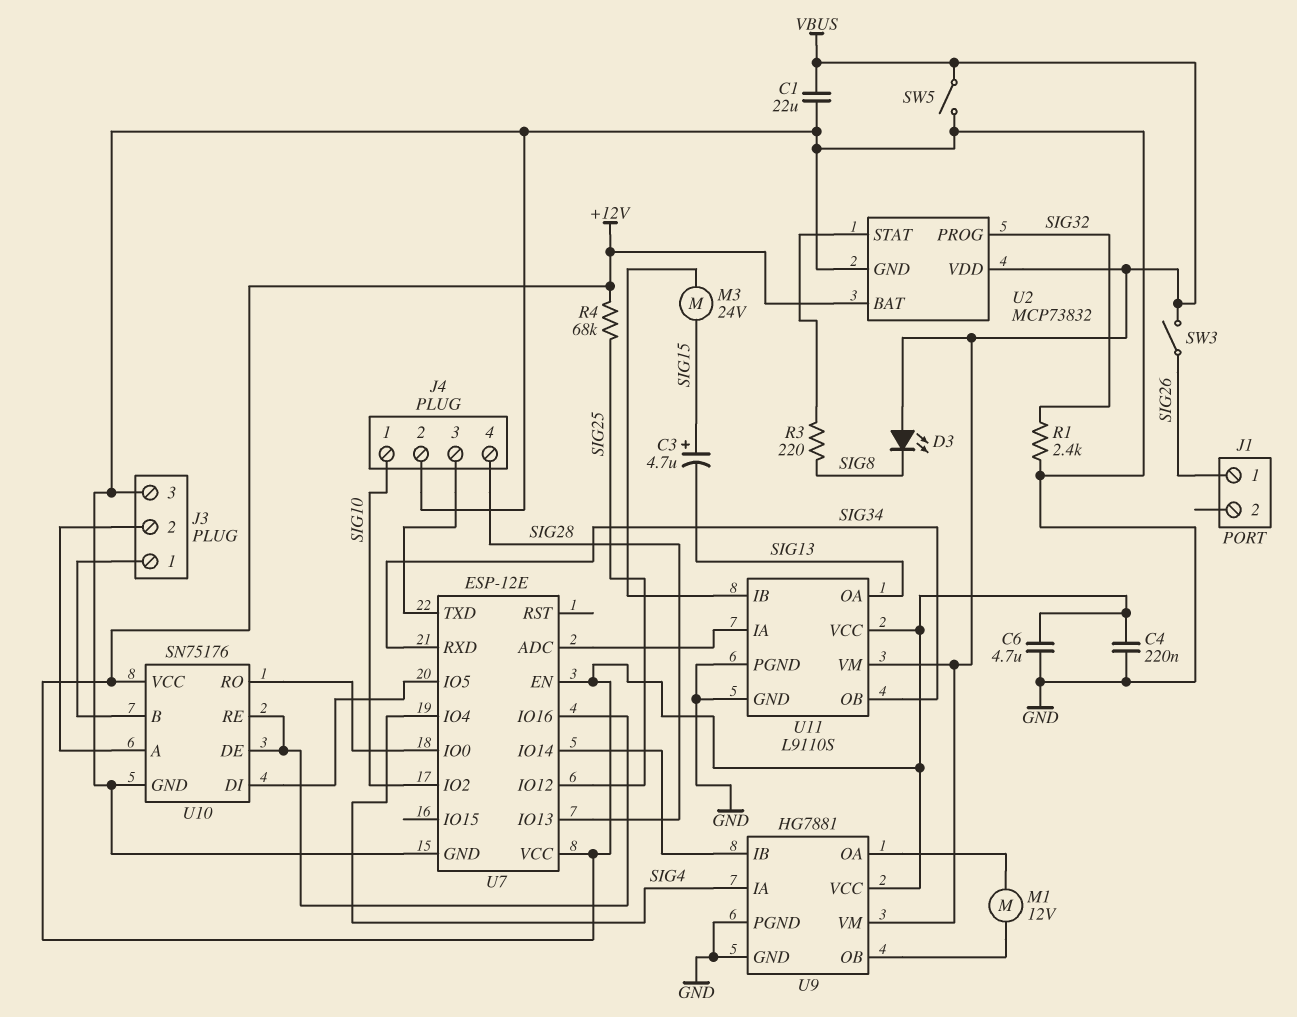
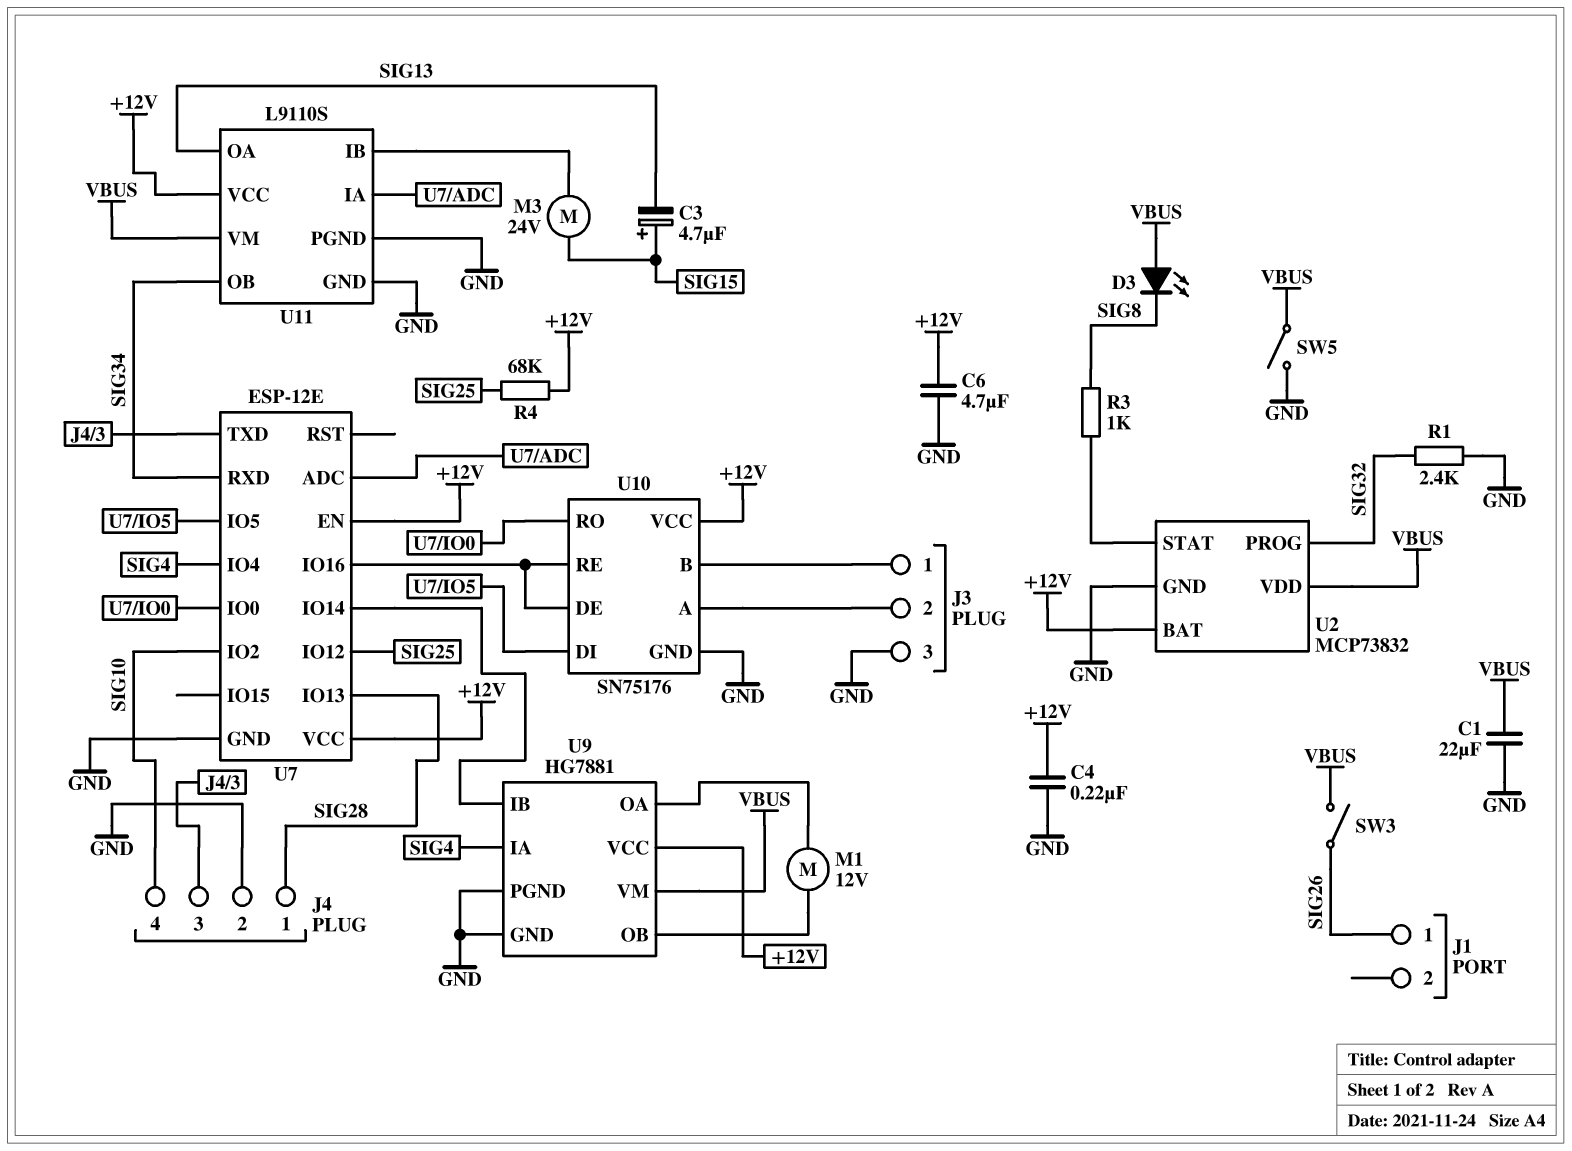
J4 pin 1: SIG10 -> SIG28
J4 pin 4: SIG28 -> SIG10
R3: 220 (SIG8, U2/STAT) -> 1k (SIG8, U2/STAT)

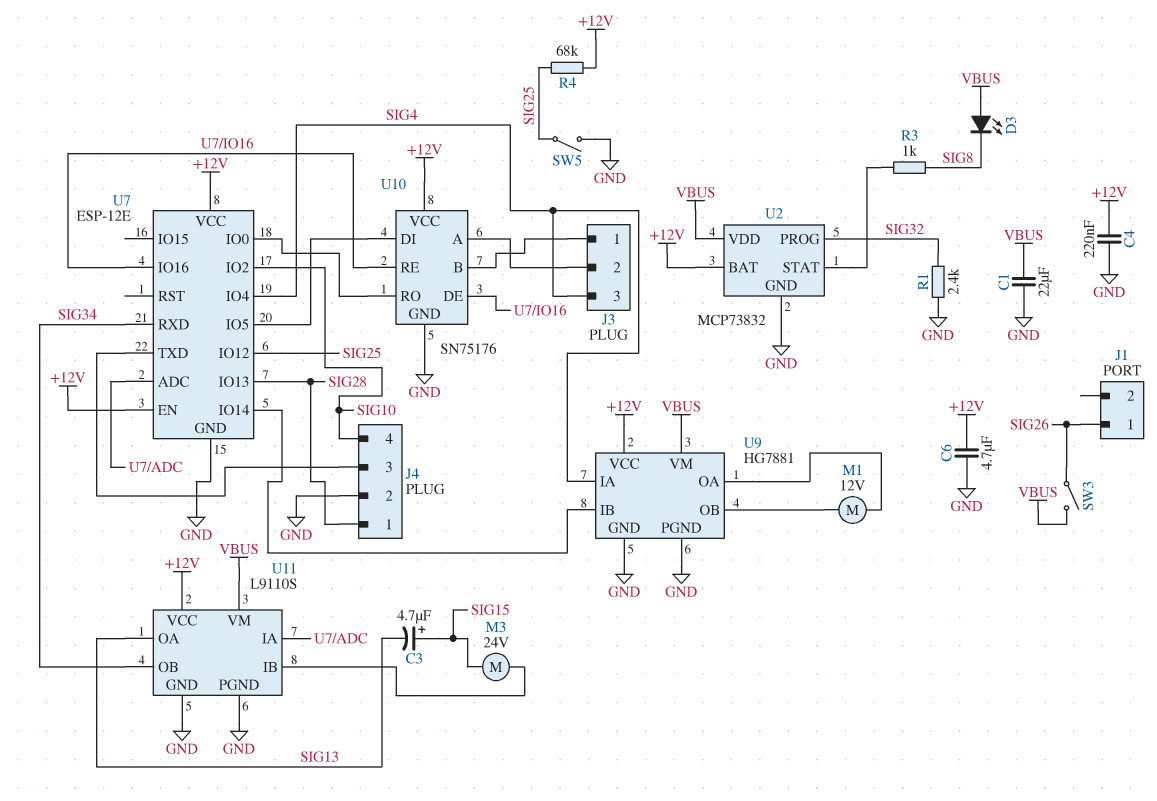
J3 pin 3: GND -> SIG4
SW5: switch (GND, VBUS) -> switch (GND, SIG25)

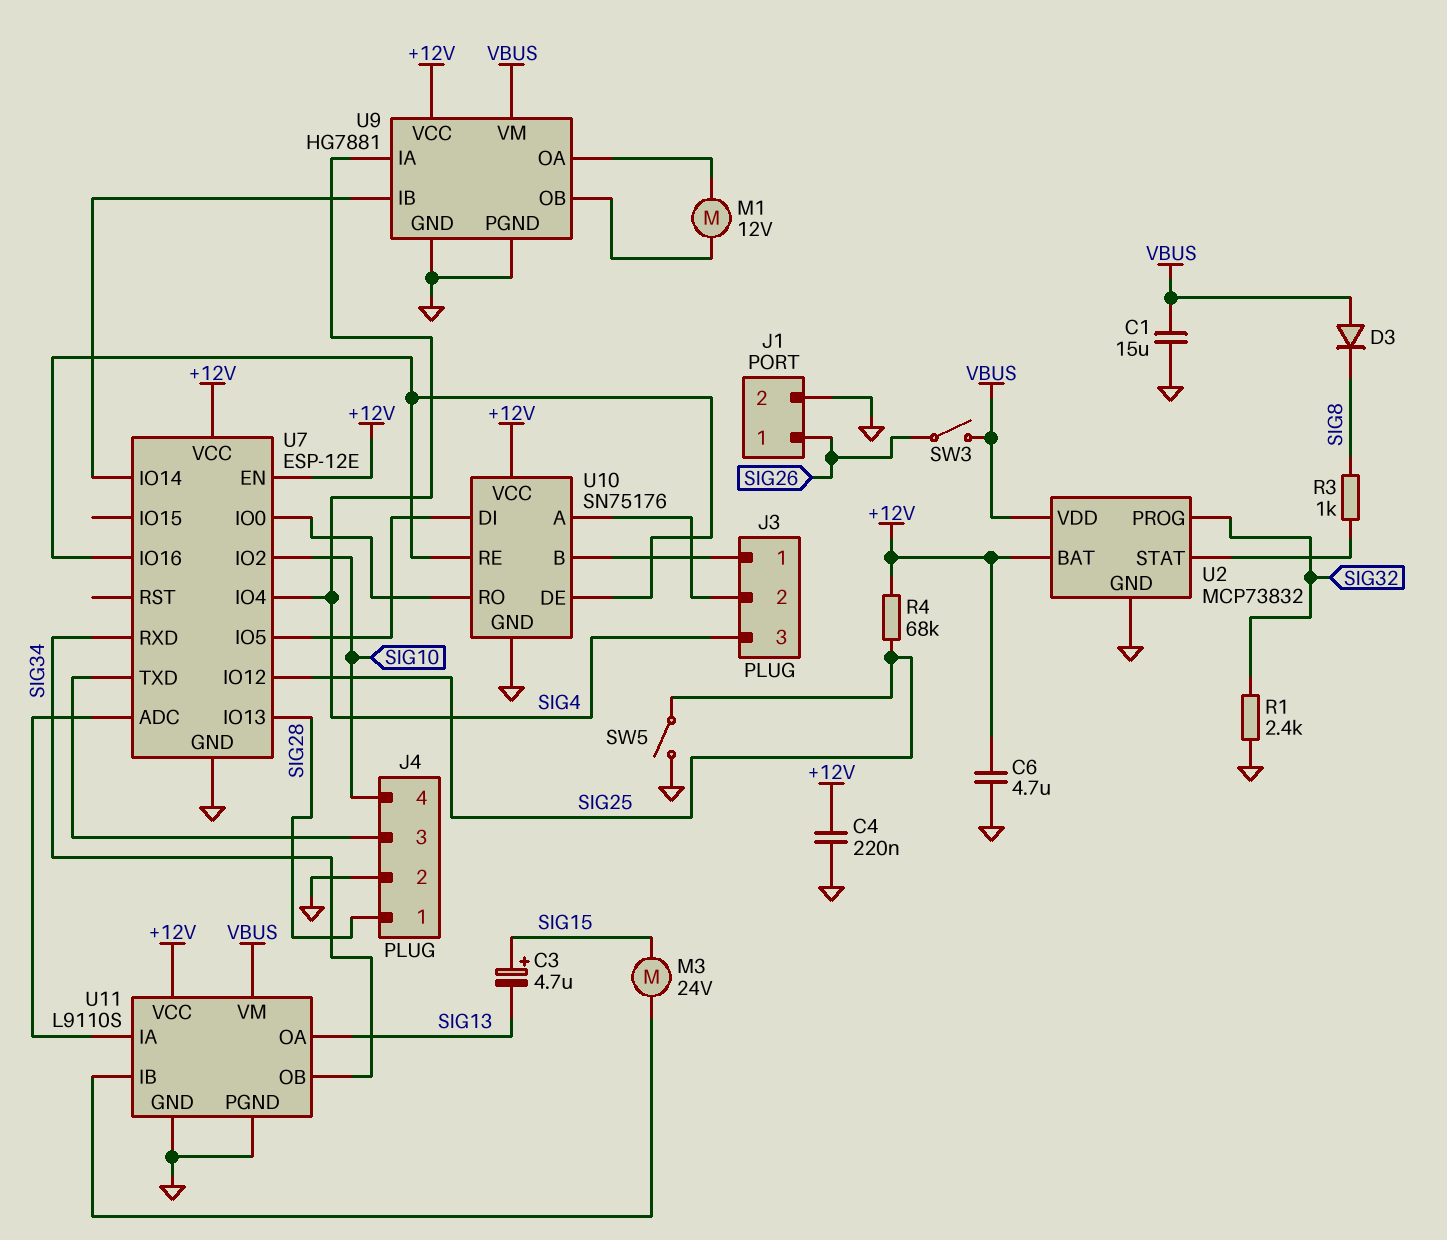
C1: 22uF (GND, VBUS) -> 15uF (GND, VBUS)
D3: LED (A VBUS, K SIG8) -> diode (A VBUS, K SIG8)
J1 pin 2: none -> GND

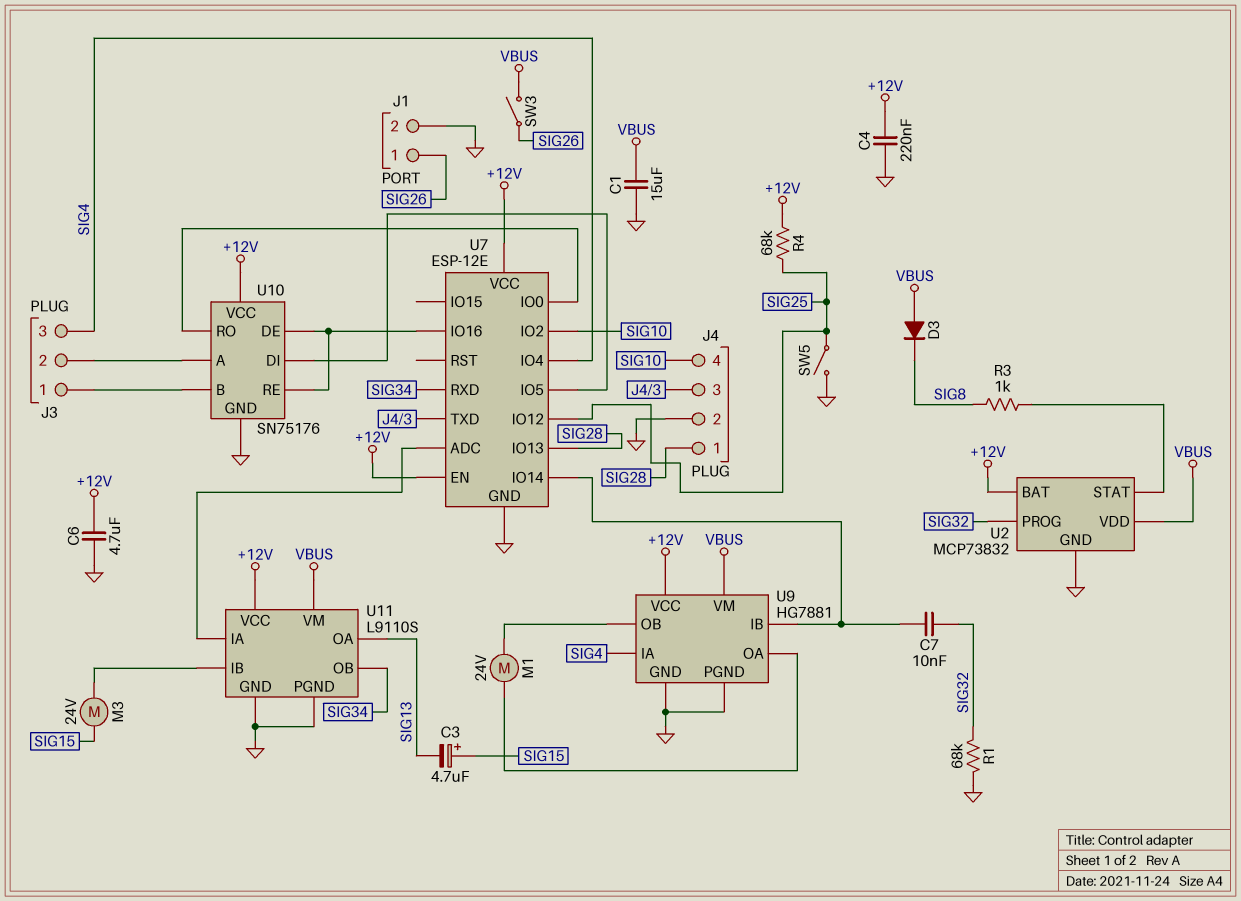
C7: none -> 10nF (SIG32, U7/IO14)
M1: motor 12V (U9/OA, U9/OB) -> motor 24V (U9/OA, U9/OB)
R1: 2.4k (GND, SIG32) -> 68k (GND, SIG32)

